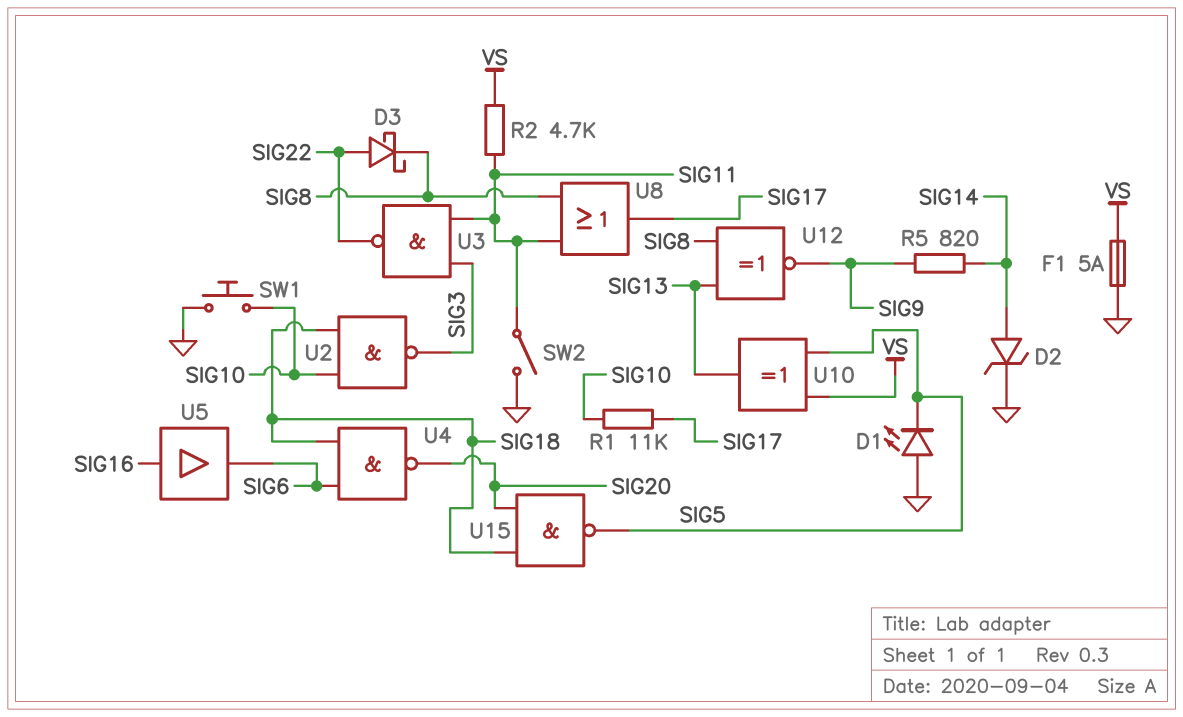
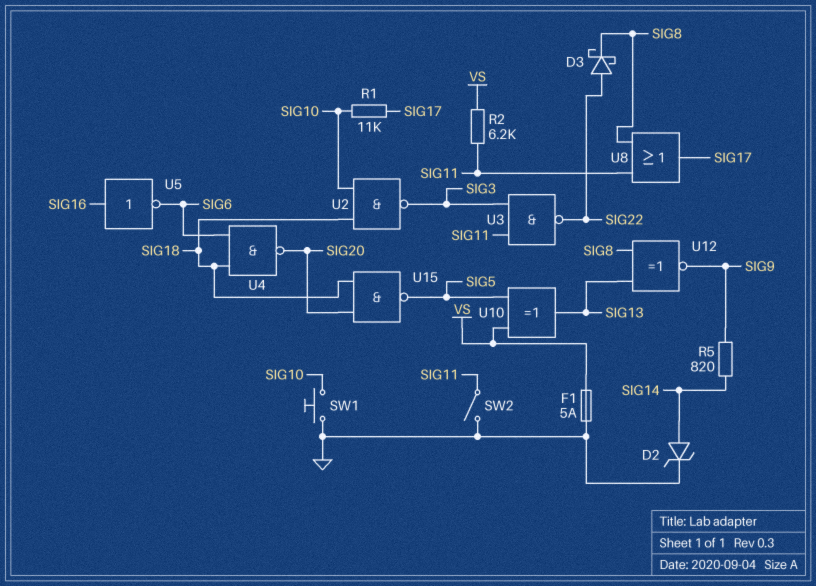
D1: LED (A GND, K SIG5) -> none
R2: 4.7k (SIG11, VS) -> 6.2k (SIG11, VS)
U5: buffer (in SIG16, out SIG6) -> NOT (in SIG16, out SIG6)

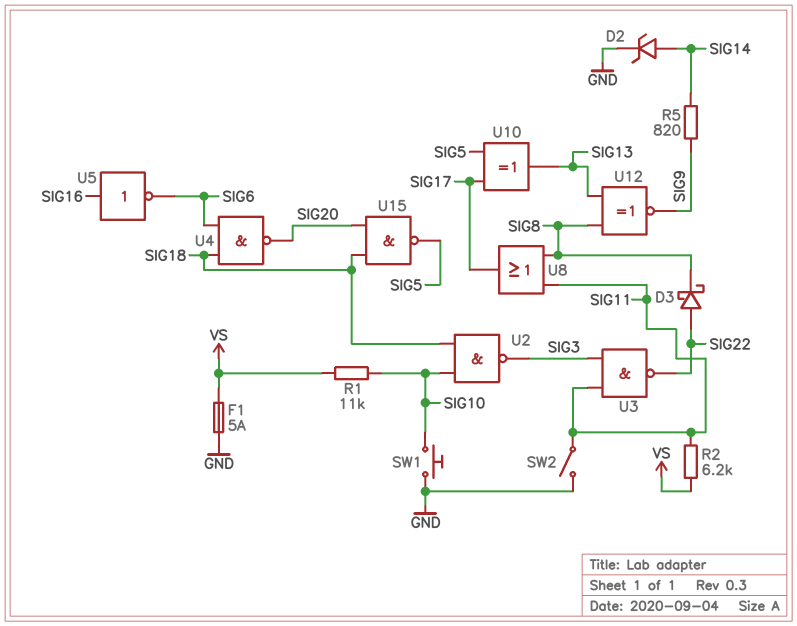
R1: 11k (SIG10, SIG17) -> 11k (SIG10, VS)
U10: XOR (in SIG5, in VS, out SIG13) -> XOR (in SIG5, in SIG17, out SIG13)

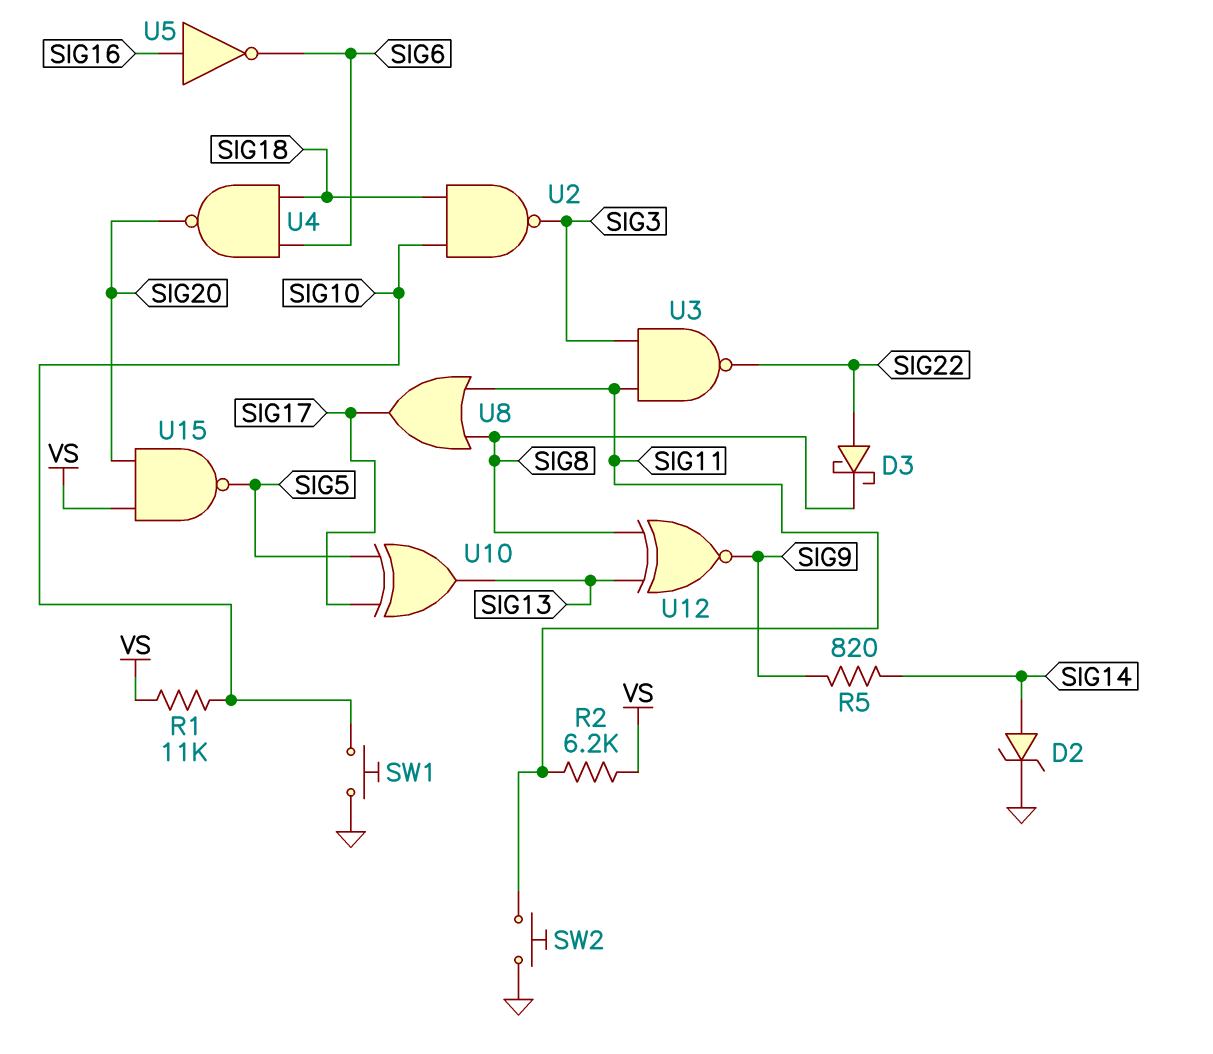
F1: 5A (GND, VS) -> none
SW2: switch (GND, SIG11) -> button (GND, SIG11)
U15: NAND (in SIG18, in SIG20, out SIG5) -> NAND (in SIG20, in VS, out SIG5)

